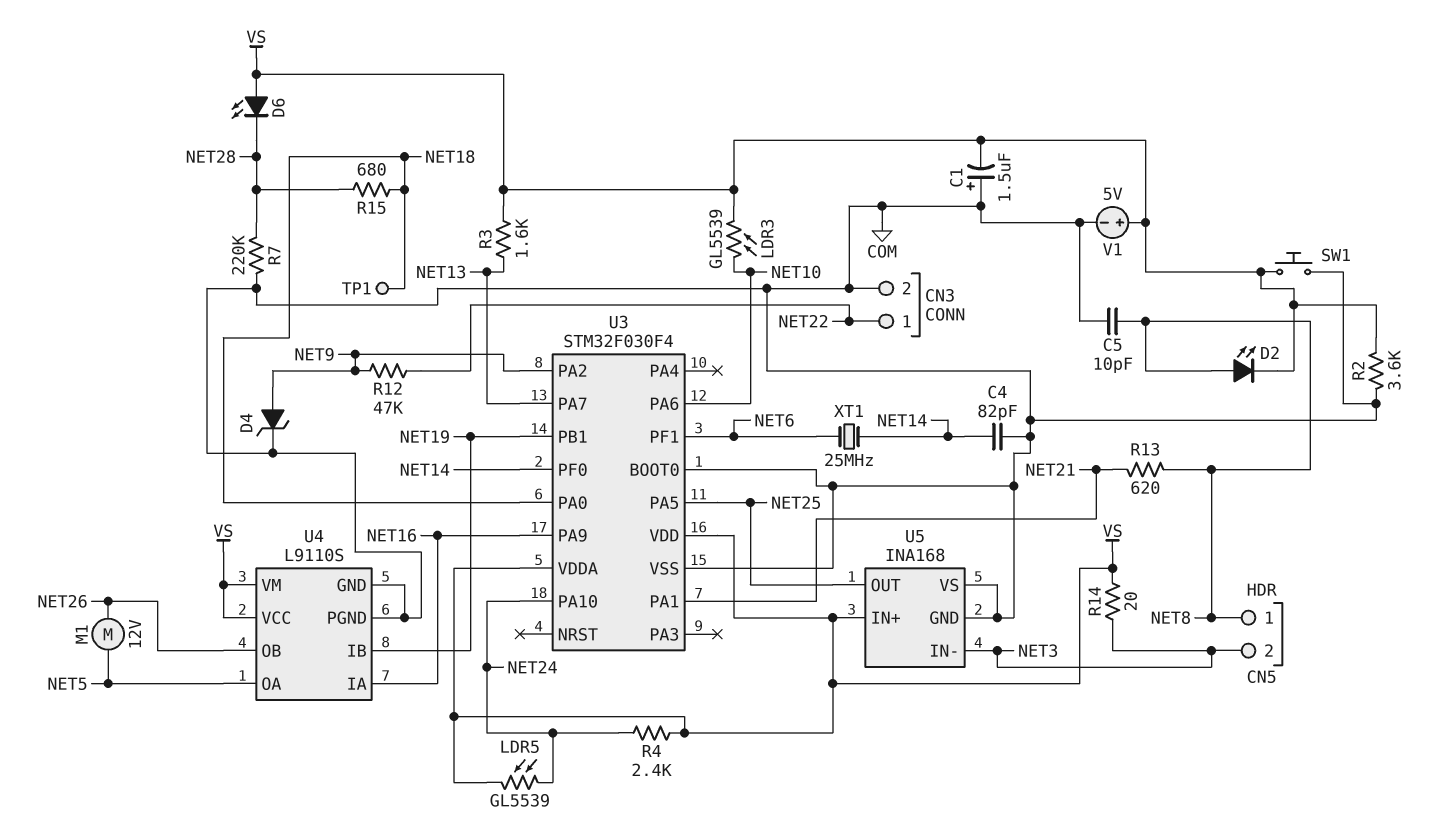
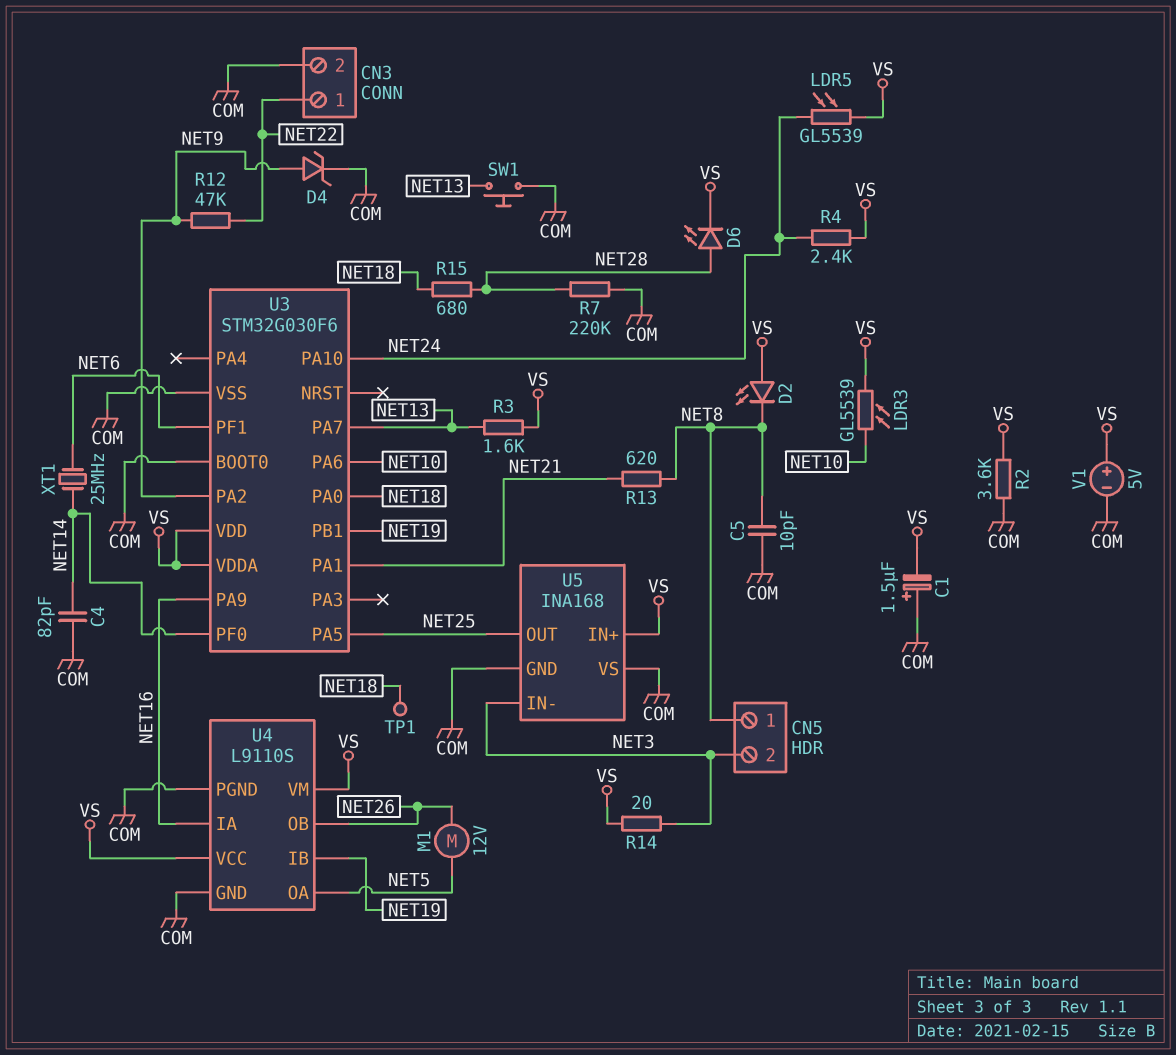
D2: LED (A NET8, K VS) -> LED (A VS, K NET8)
D6: LED (A VS, K NET28) -> LED (A NET28, K VS)
SW1: button (COM, VS) -> button (COM, NET13)
U3: STM32F030F4 -> STM32G030F6

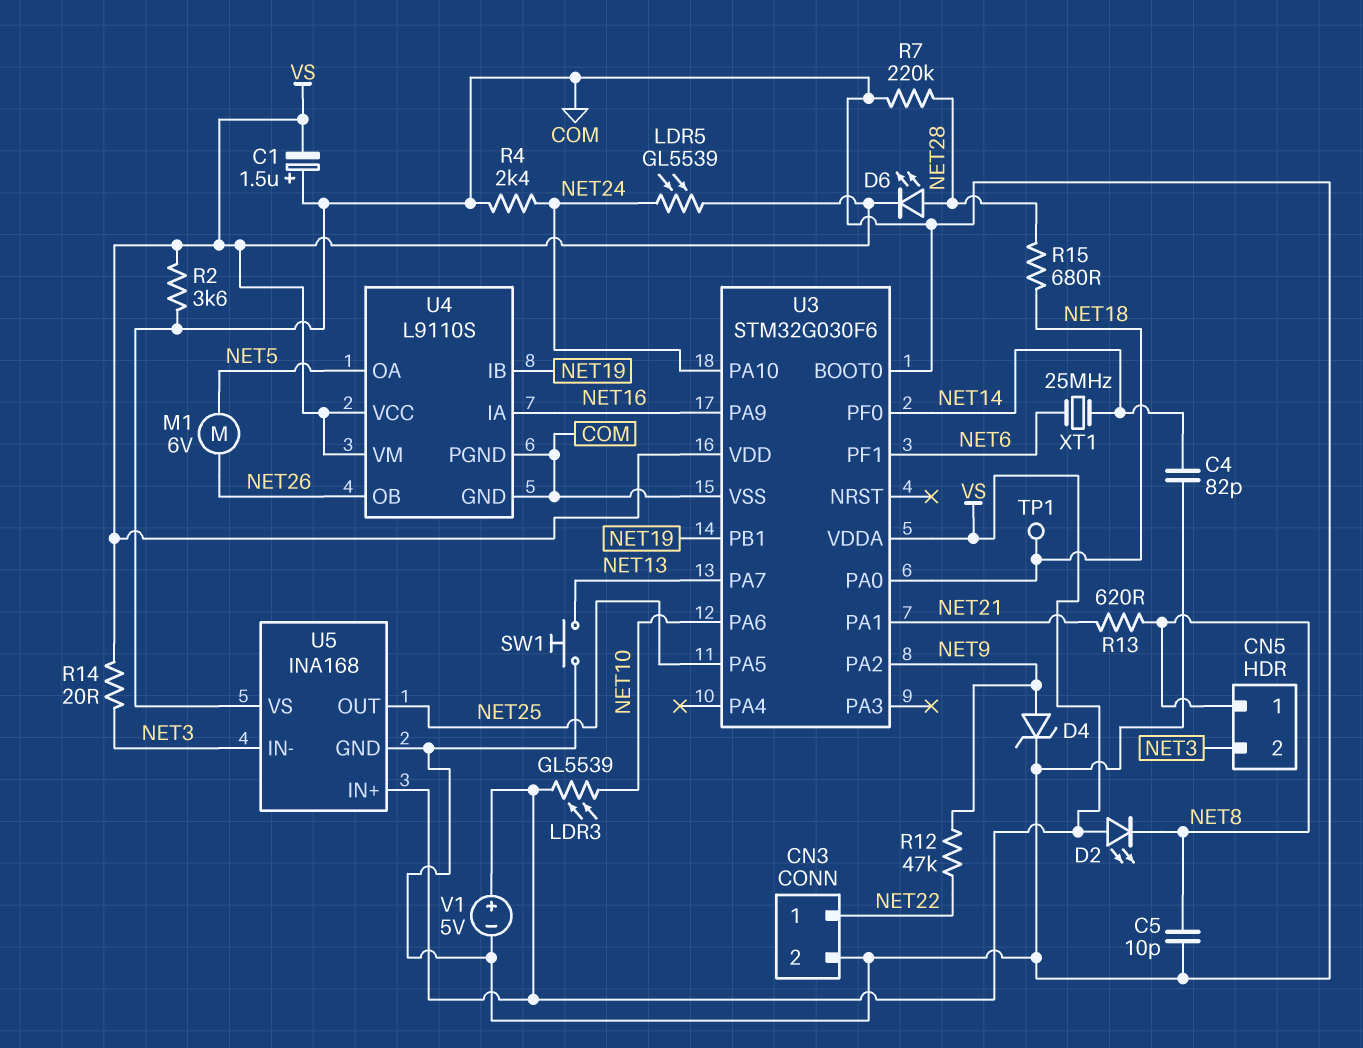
M1: motor 12V (NET5, NET26) -> motor 6V (NET5, NET26)
R3: 1.6k (NET13, VS) -> none
R4: 2.4k (NET24, VS) -> 2.4k (COM, NET24)

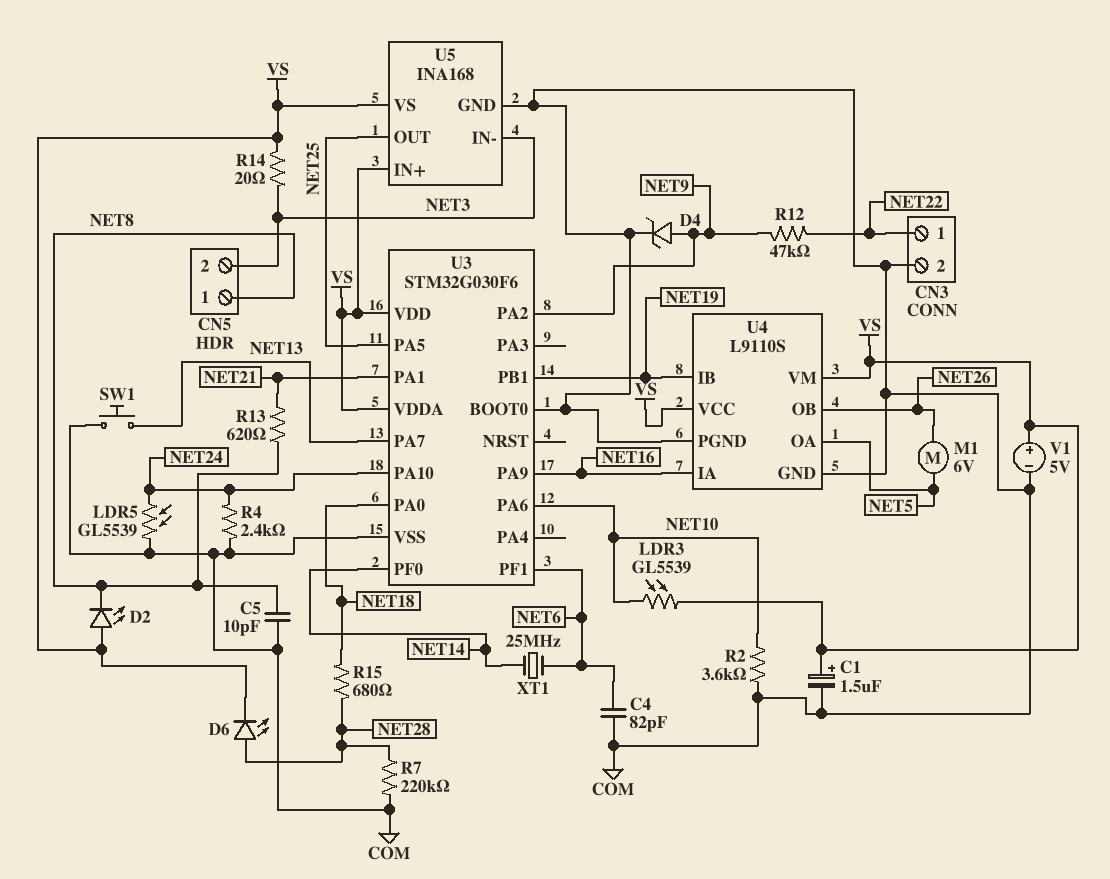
C1: 1.5uF (plus COM, minus VS) -> 1.5uF (plus VS, minus COM)
C4: 82pF (COM, NET14) -> 82pF (COM, NET6)
LDR5: GL5539 (NET24, VS) -> GL5539 (COM, NET24)
R2: 3.6k (COM, VS) -> 3.6k (COM, NET10)
TP1: test point (NET18) -> none
U5 pin VS: COM -> VS

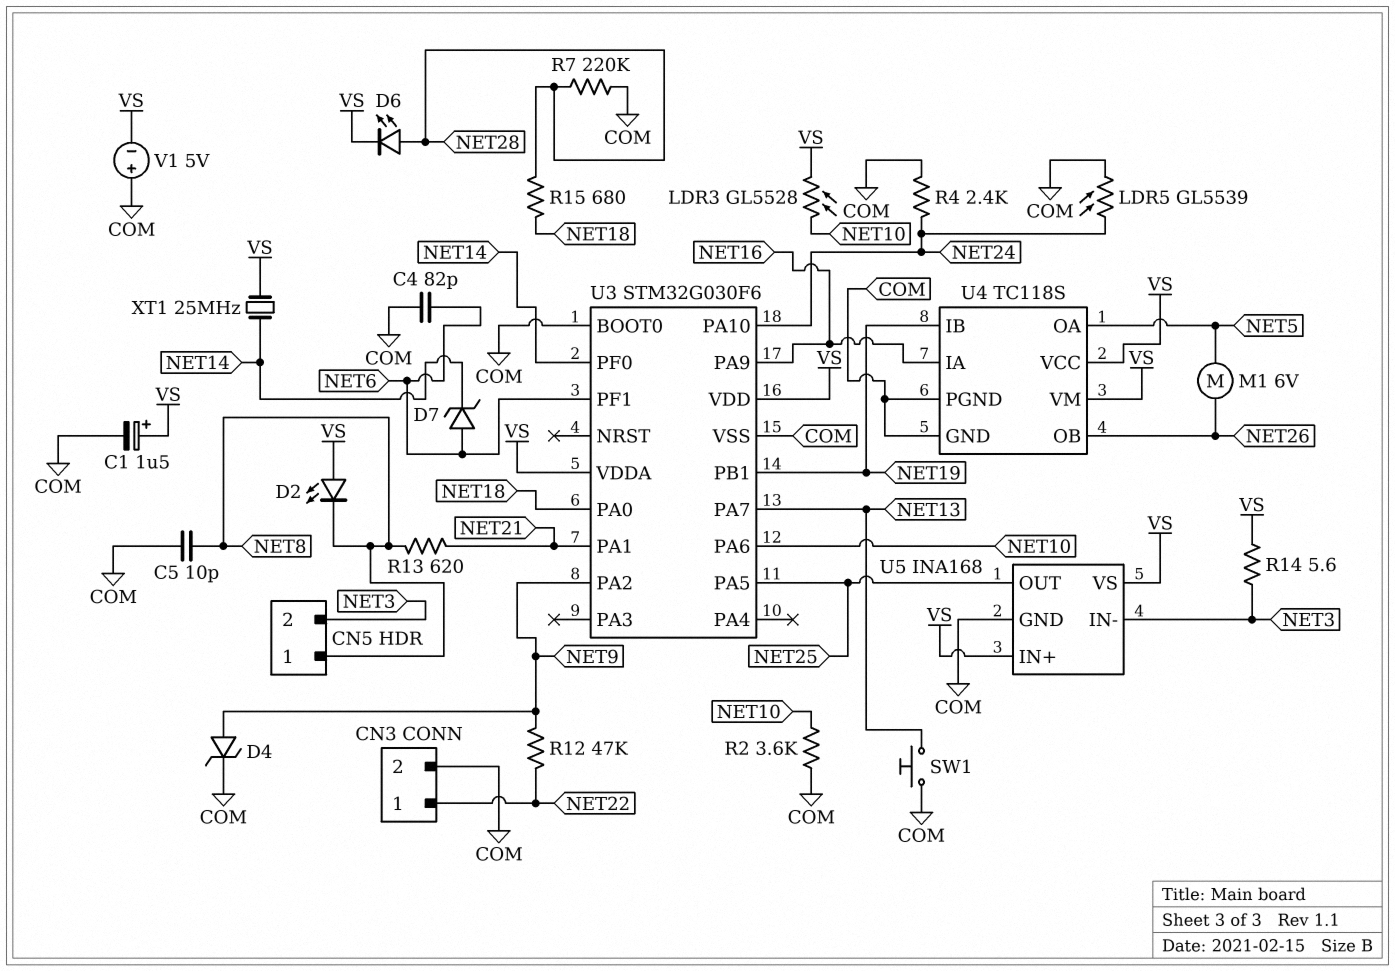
D7: none -> zener (A NET6, K NET14)
LDR3: GL5539 (NET10, VS) -> GL5528 (NET10, VS)
R14: 20 (NET3, VS) -> 5.6 (NET3, VS)
U4: L9110S -> TC118S
V1: 5V (plus VS, minus COM) -> 5V (plus COM, minus VS)
XT1: 25MHz (NET6, NET14) -> 25MHz (NET14, VS)

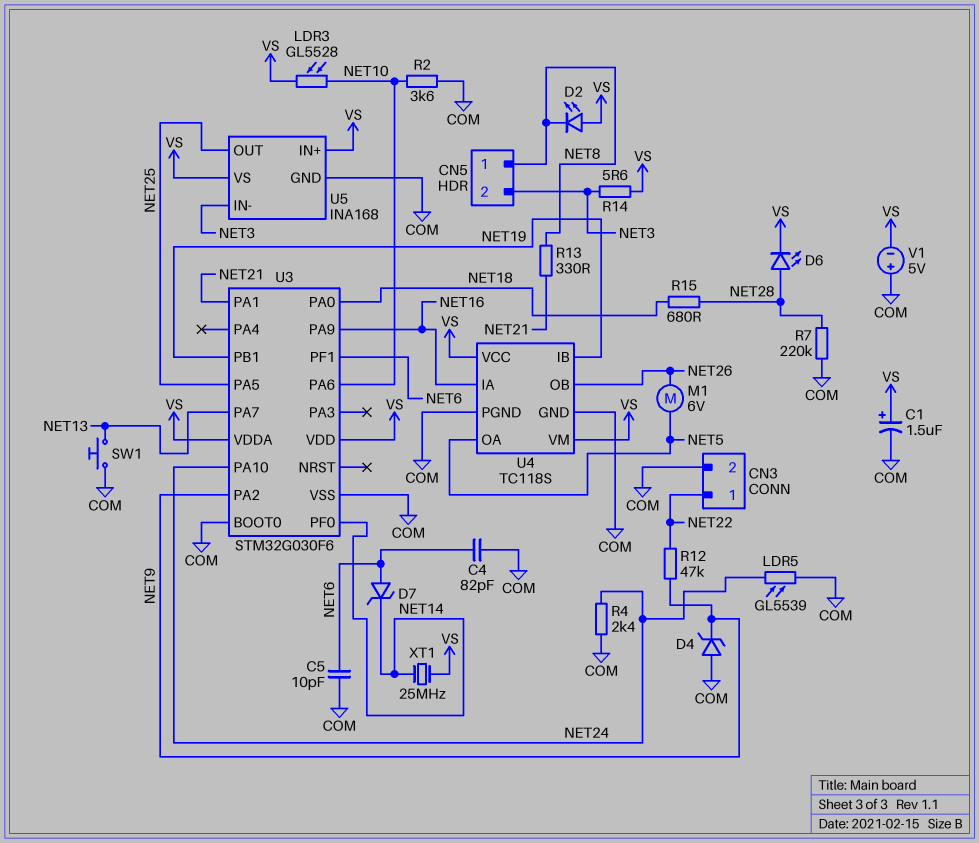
C5: 10pF (COM, NET8) -> 10pF (COM, NET6)
D4: zener (A NET9, K COM) -> zener (A COM, K NET9)
R13: 620 (NET8, NET21) -> 330 (NET8, NET21)

